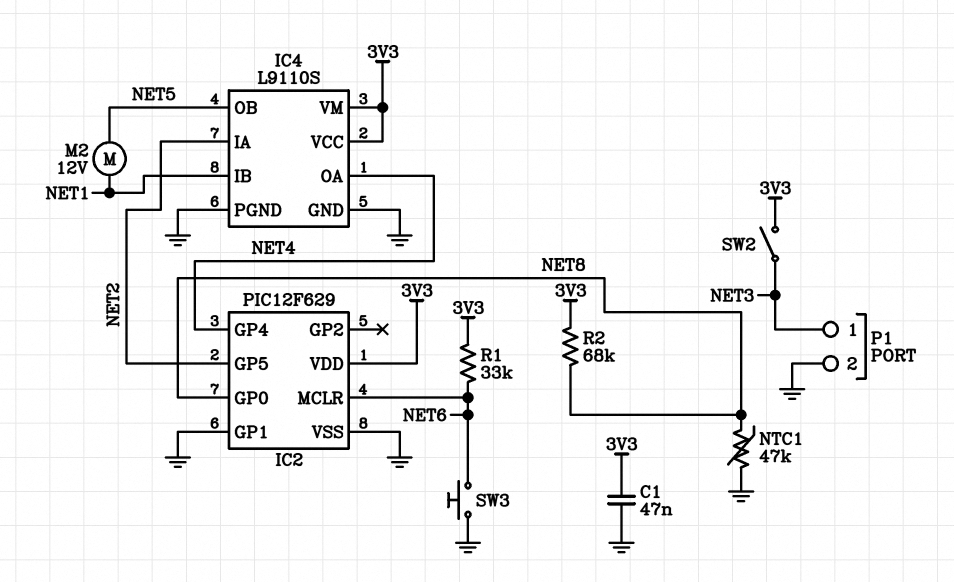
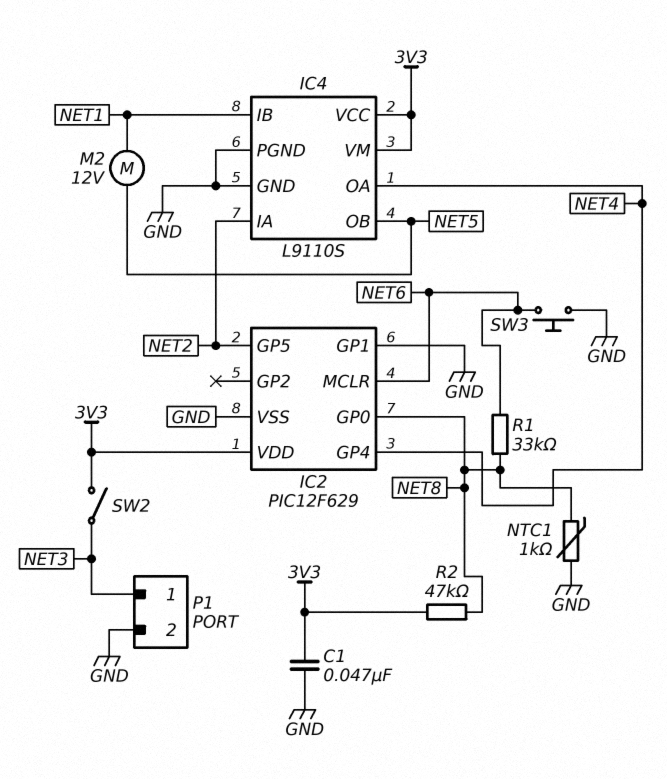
NTC1: 47k (GND, NET8) -> 1k (GND, NET8)
R1: 33k (3V3, NET6) -> 33k (NET6, NET8)
R2: 68k (3V3, NET8) -> 47k (3V3, NET8)

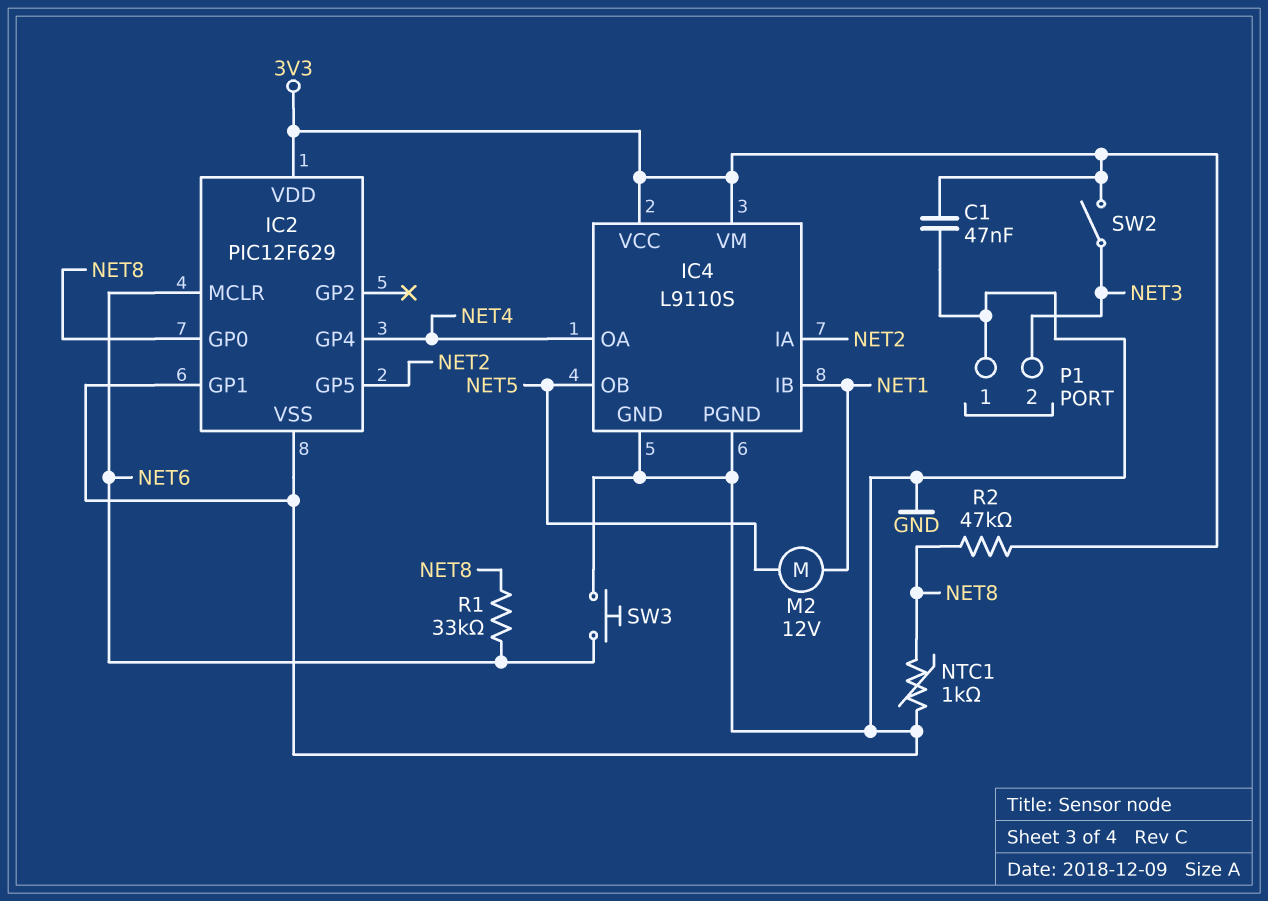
P1 pin 1: NET3 -> GND
P1 pin 2: GND -> NET3

